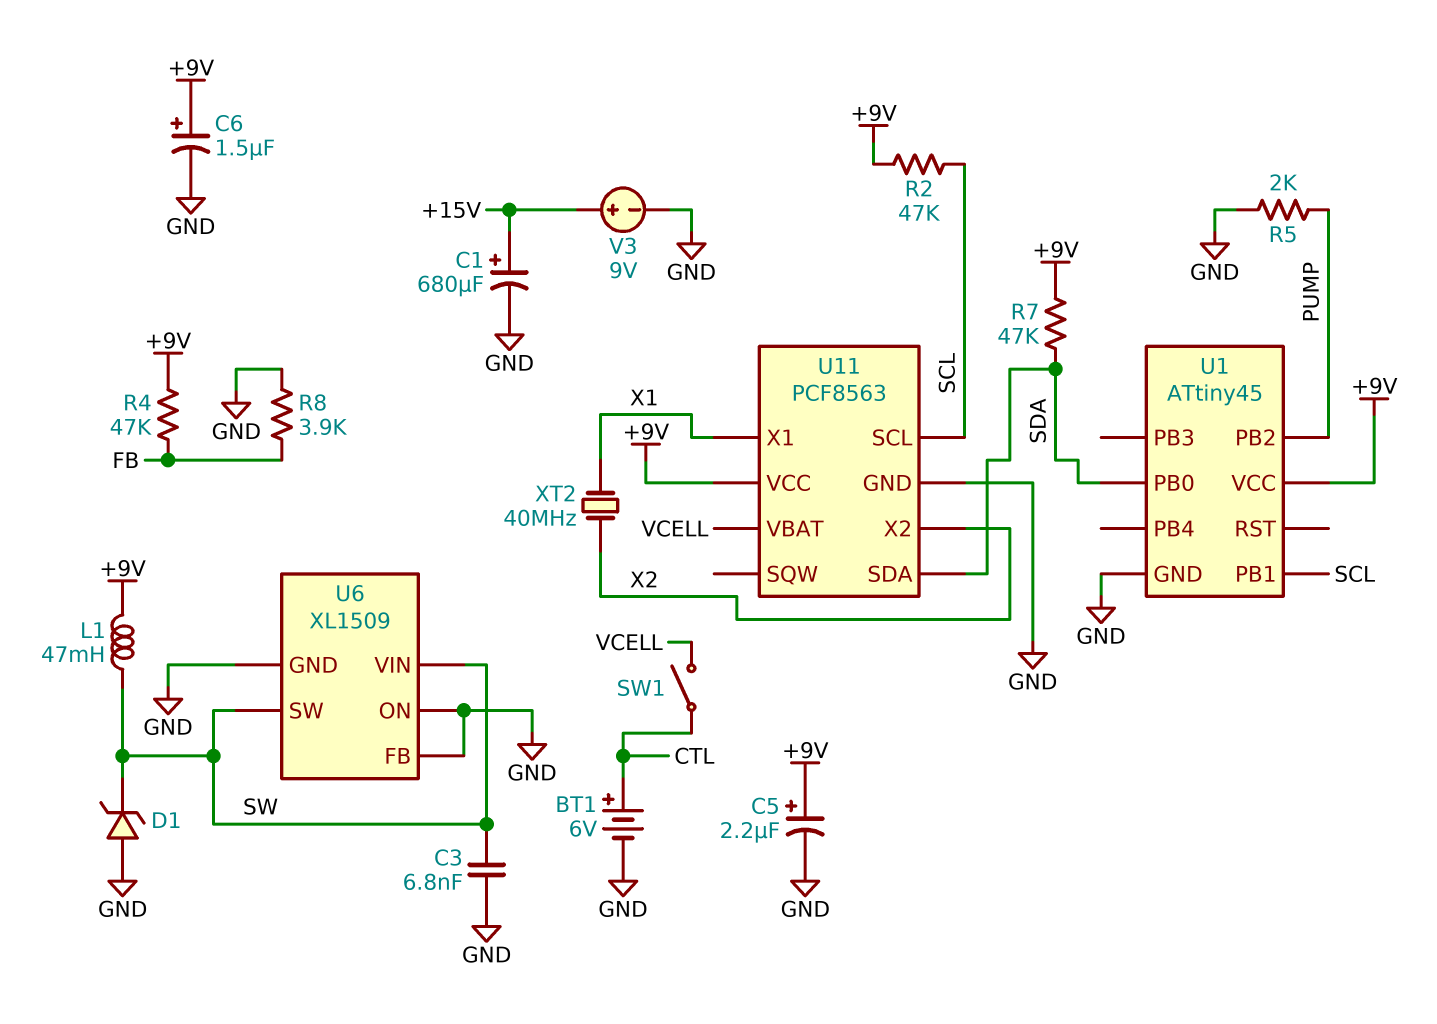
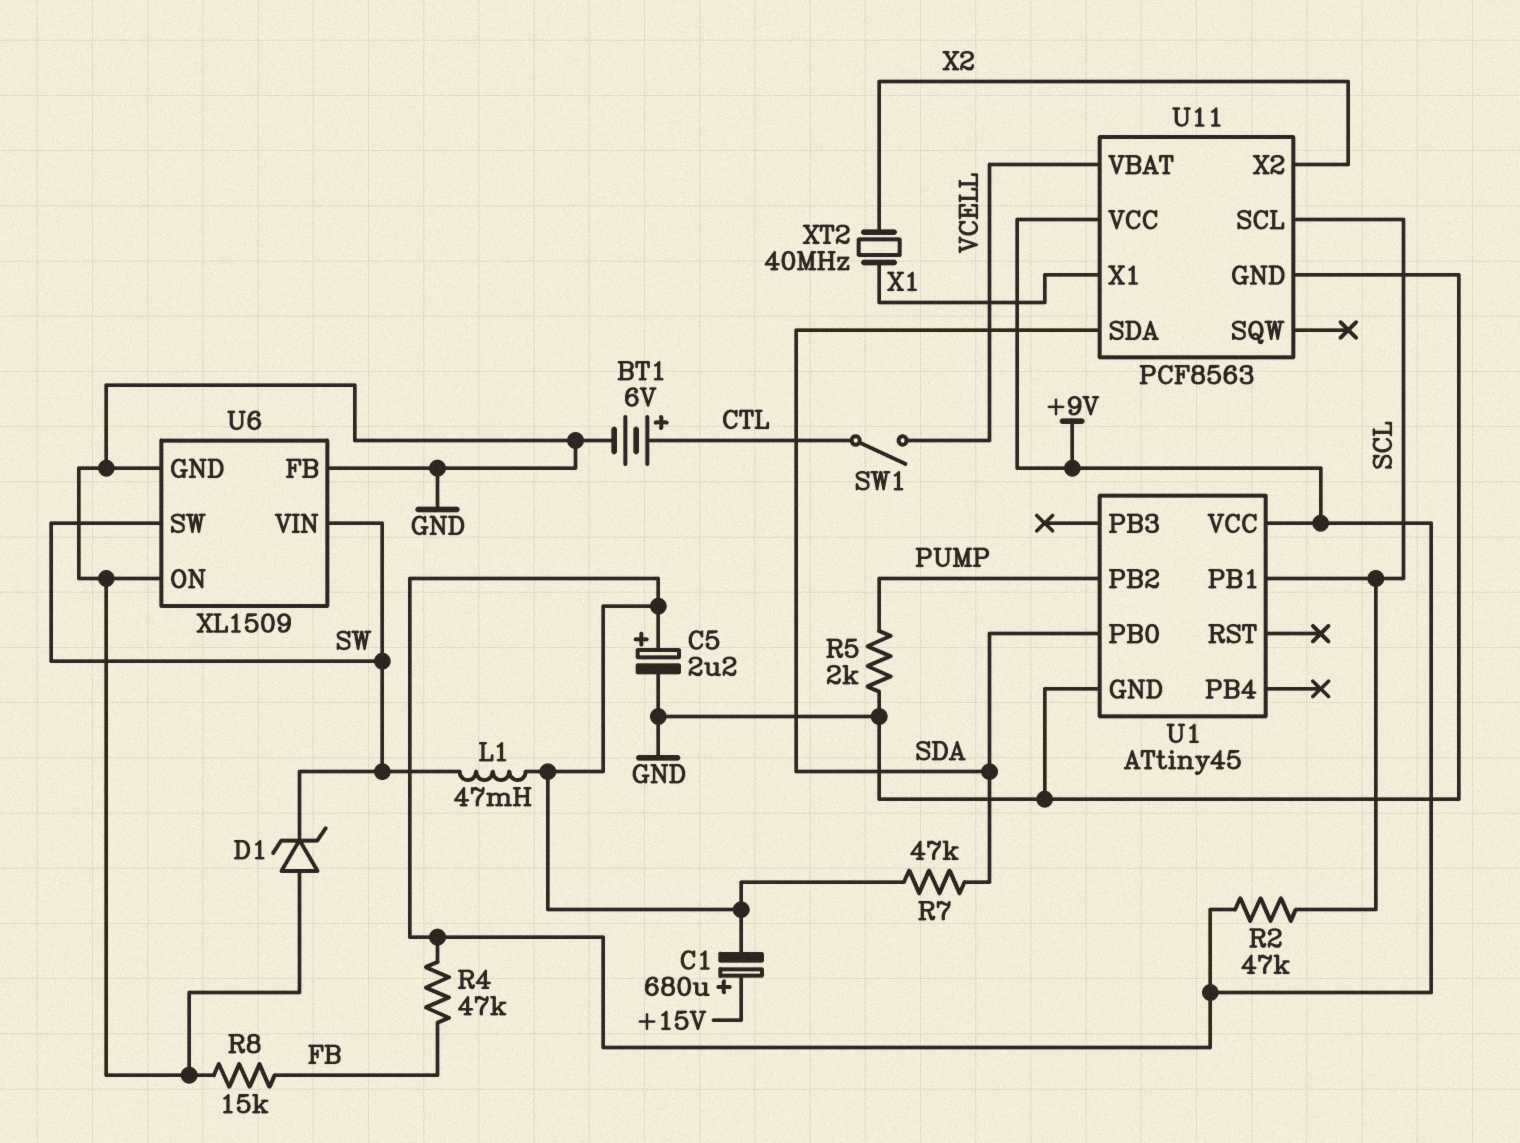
C1: 680uF (plus +15V, minus GND) -> 680uF (plus +15V, minus +9V)
C3: 6.8nF (GND, SW) -> none
C6: 1.5uF (plus +9V, minus GND) -> none
R8: 3.9k (FB, GND) -> 15k (FB, GND)
V3: 9V (plus +15V, minus GND) -> none

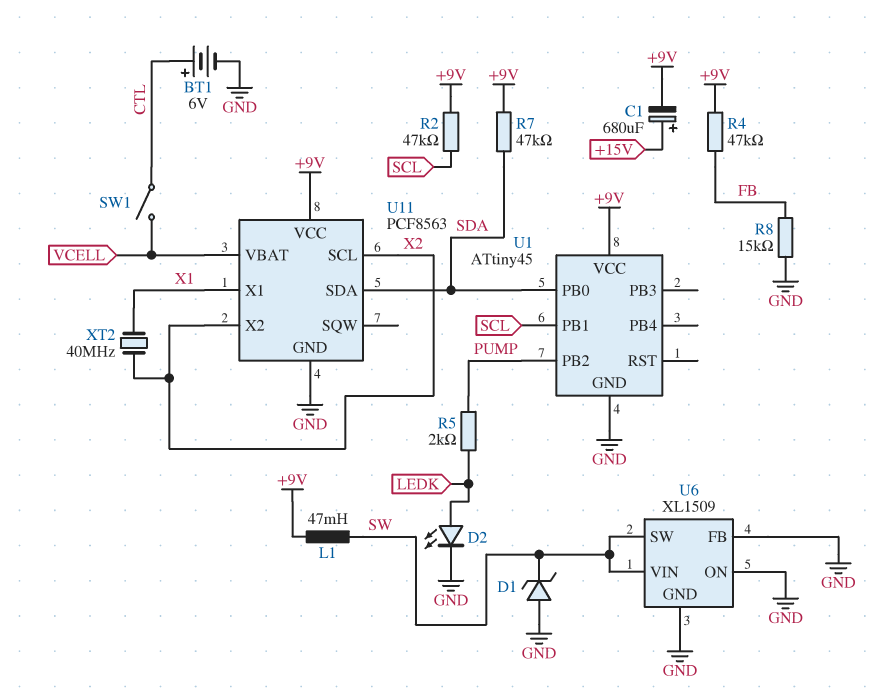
C5: 2.2uF (plus +9V, minus GND) -> none
D2: none -> LED (A LEDK, K GND)
R5: 2k (GND, PUMP) -> 2k (LEDK, PUMP)
U11 pin SCL: SCL -> X2

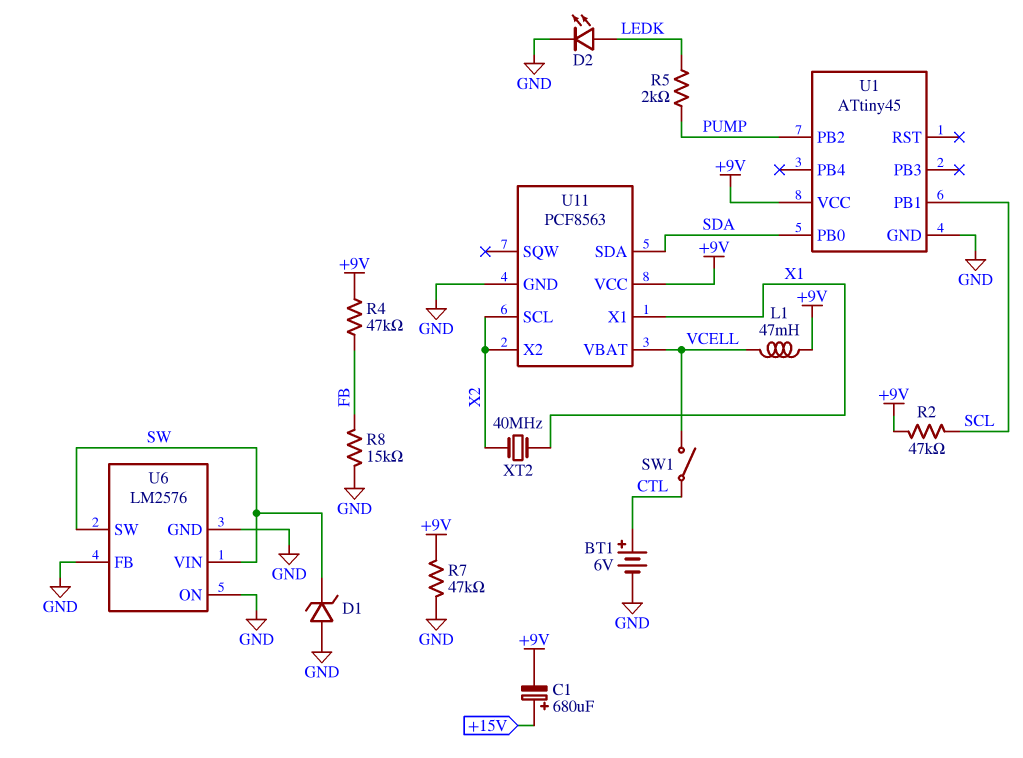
L1: 47mH (+9V, SW) -> 47mH (+9V, VCELL)
R7: 47k (+9V, SDA) -> 47k (+9V, GND)
U6: XL1509 -> LM2576

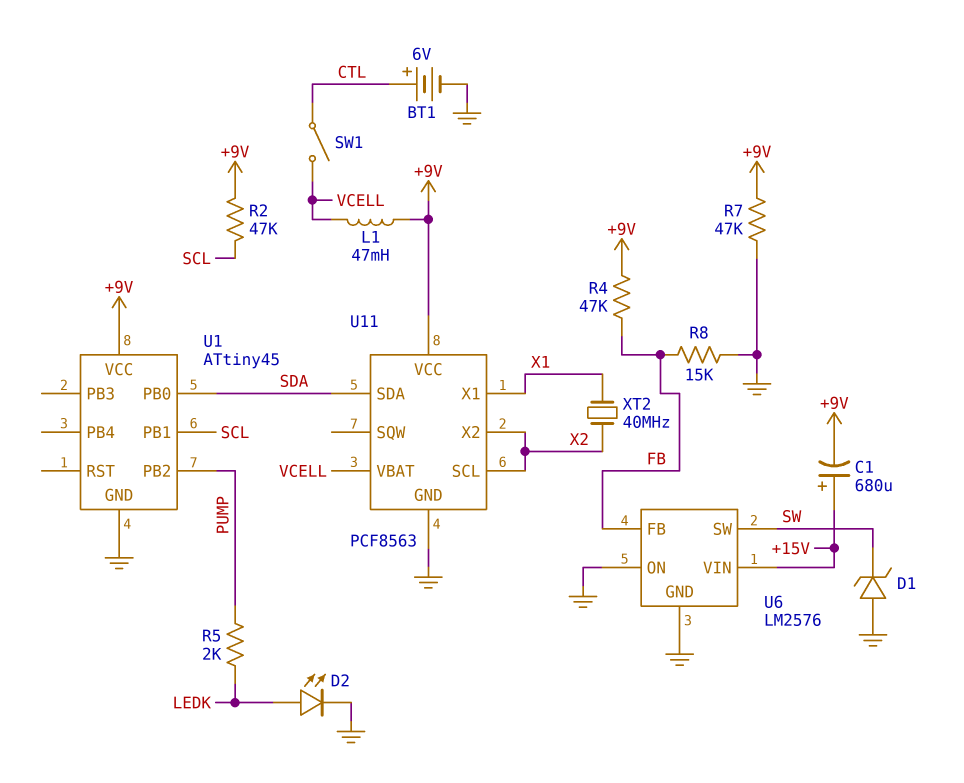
U6 pin FB: GND -> FB
U6 pin VIN: SW -> +15V

